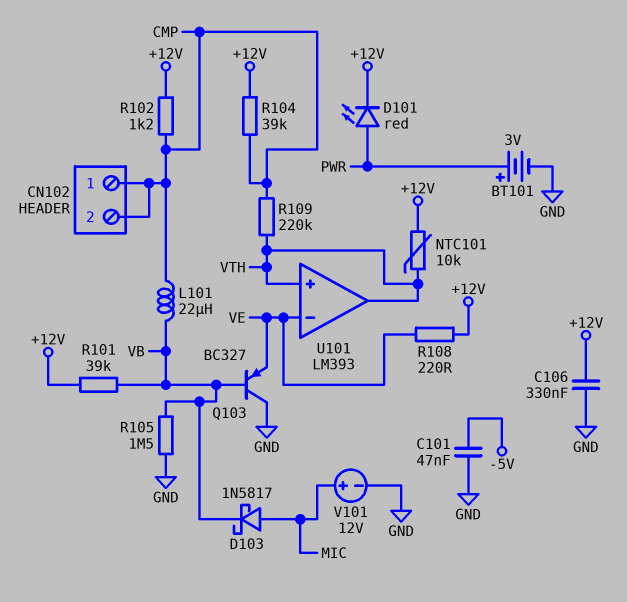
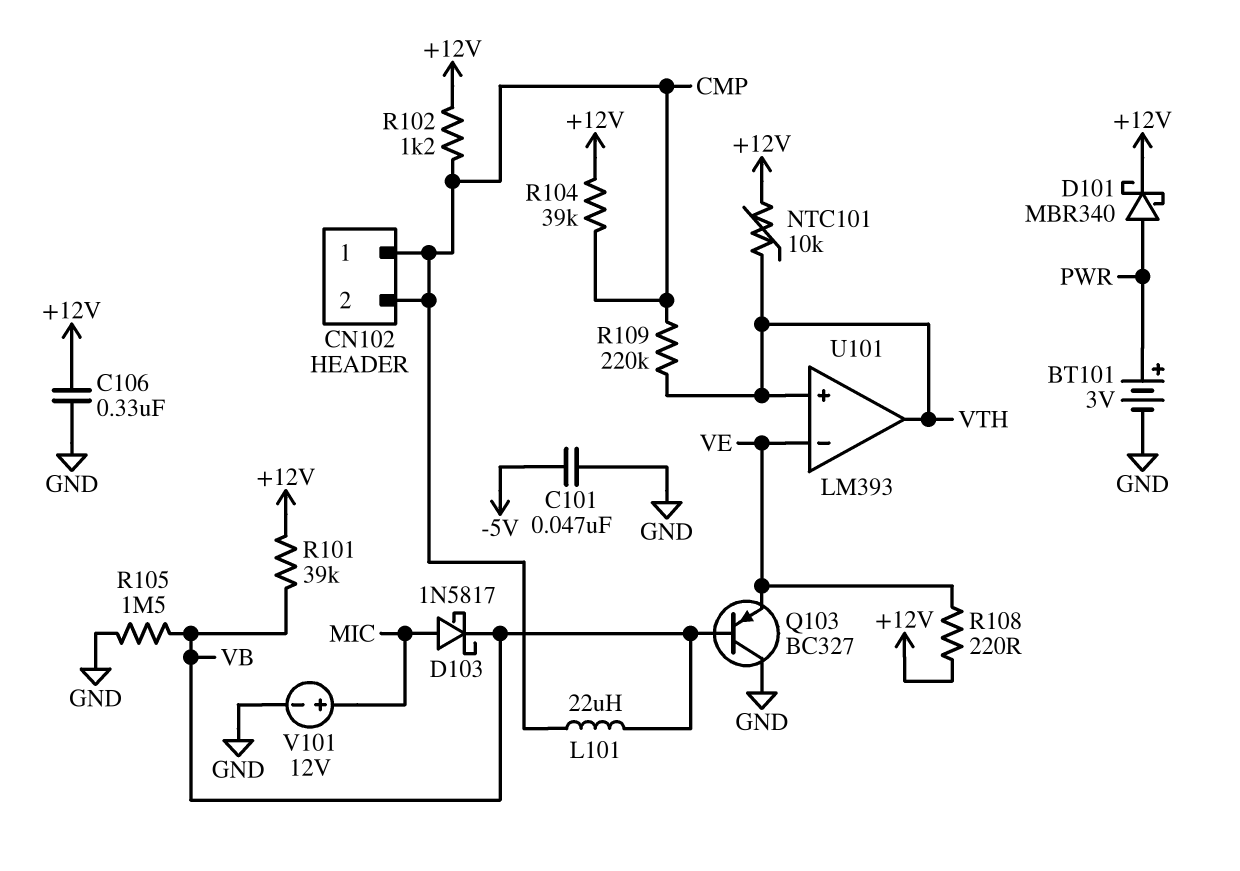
D101: LED red (A PWR, K +12V) -> schottky MBR340 (A PWR, K +12V)

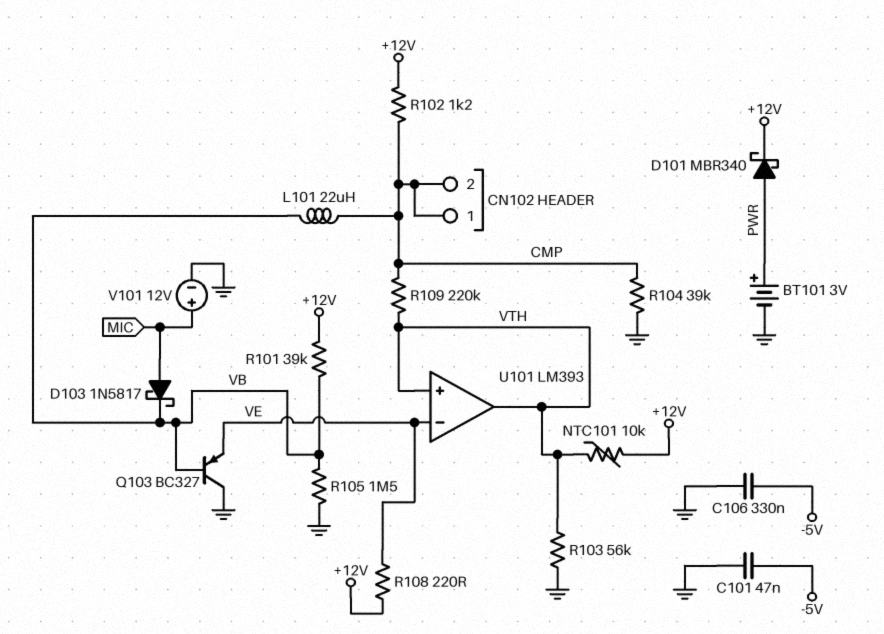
C106: 330nF (+12V, GND) -> 330nF (-5V, GND)
R103: none -> 56k (GND, VTH)
R104: 39k (+12V, CMP) -> 39k (CMP, GND)

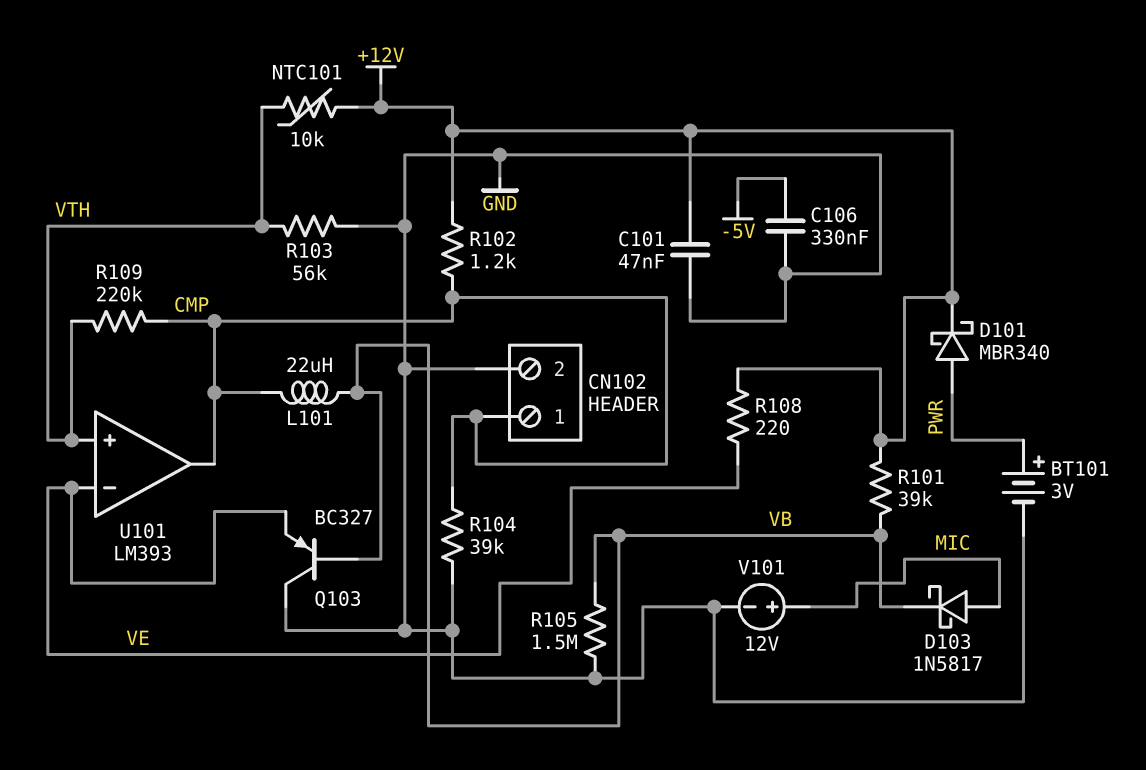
C101: 47nF (-5V, GND) -> 47nF (+12V, GND)
CN102 pin 2: CMP -> GND
U101 pin out: VTH -> CMP

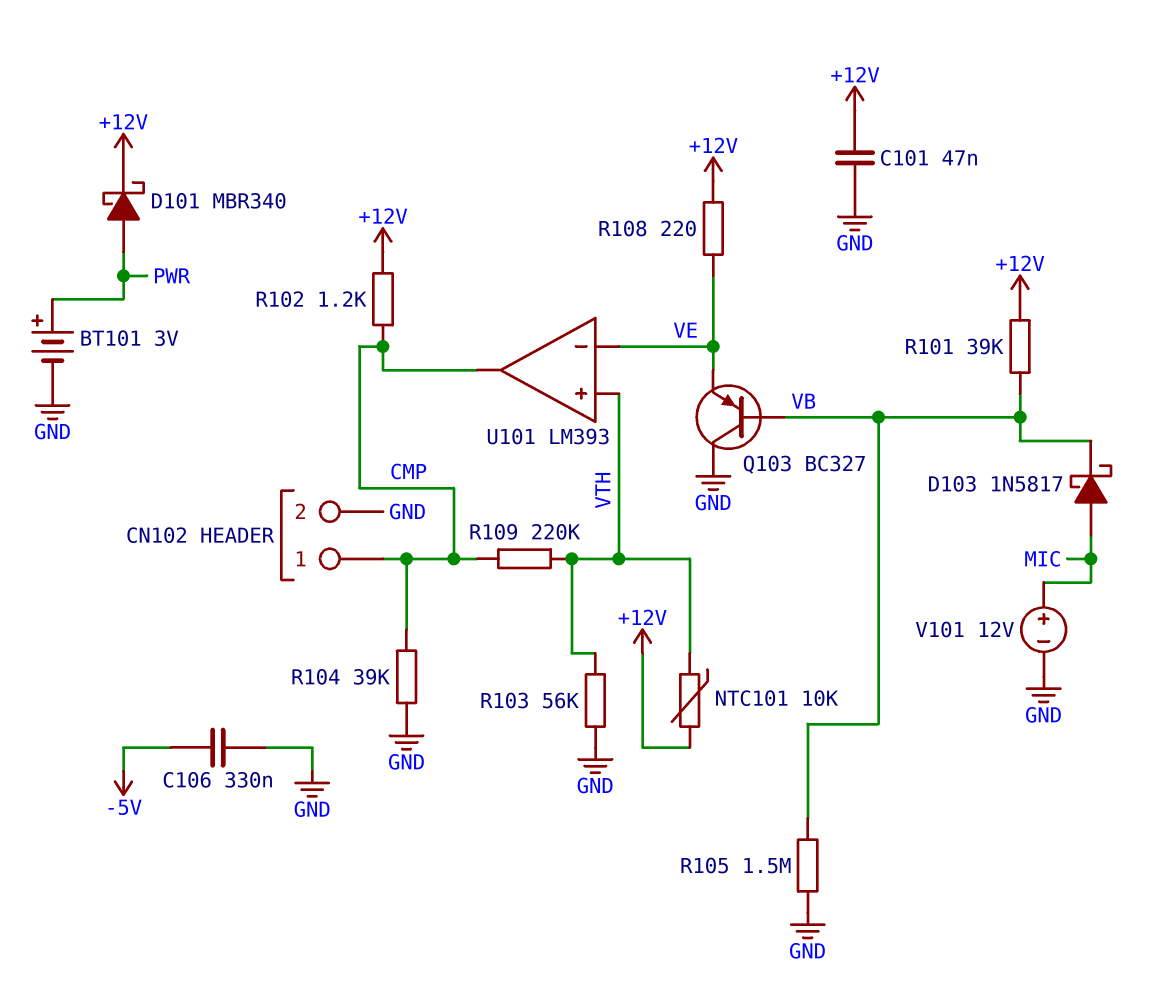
L101: 22uH (CMP, VB) -> none

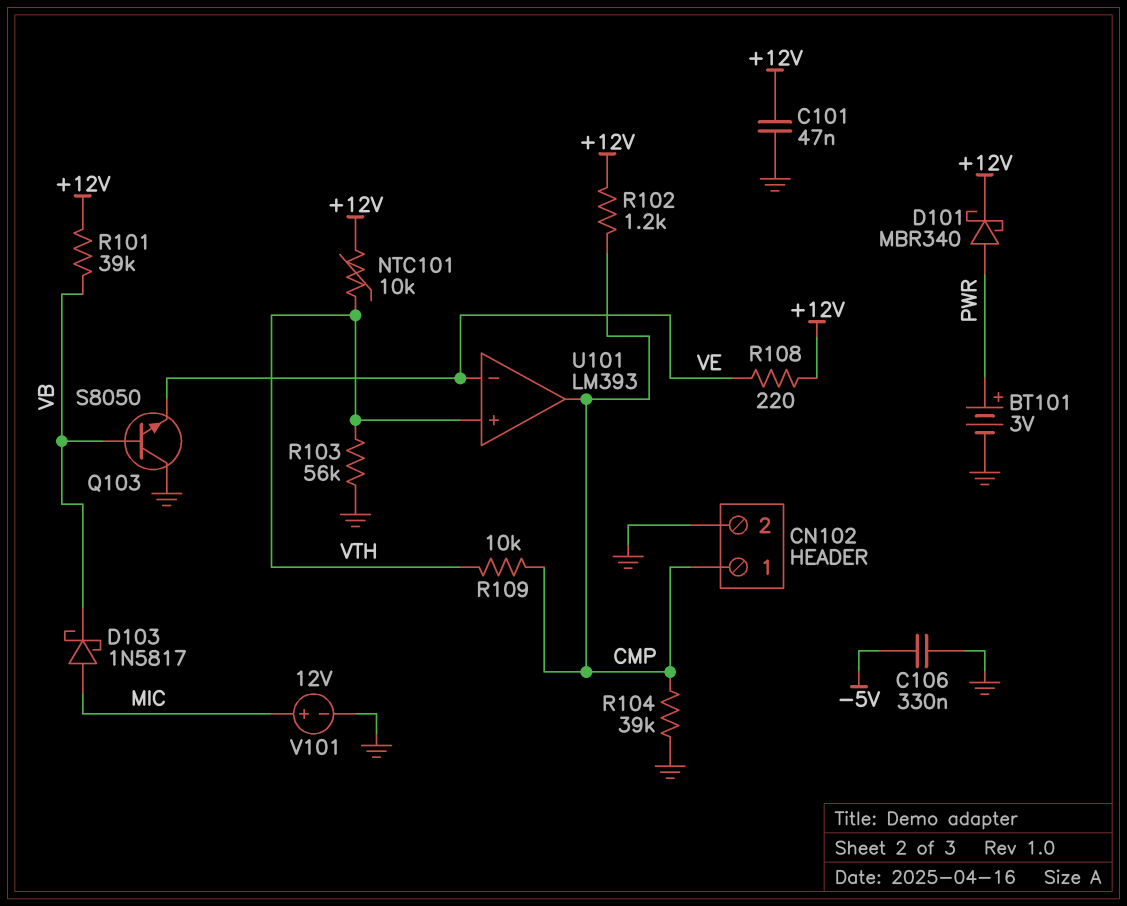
Q103: PNP BC327 (B VB, C GND, E VE) -> NPN S8050 (B VB, C GND, E VE)
R105: 1.5M (GND, VB) -> none
R109: 220k (CMP, VTH) -> 10k (CMP, VTH)

